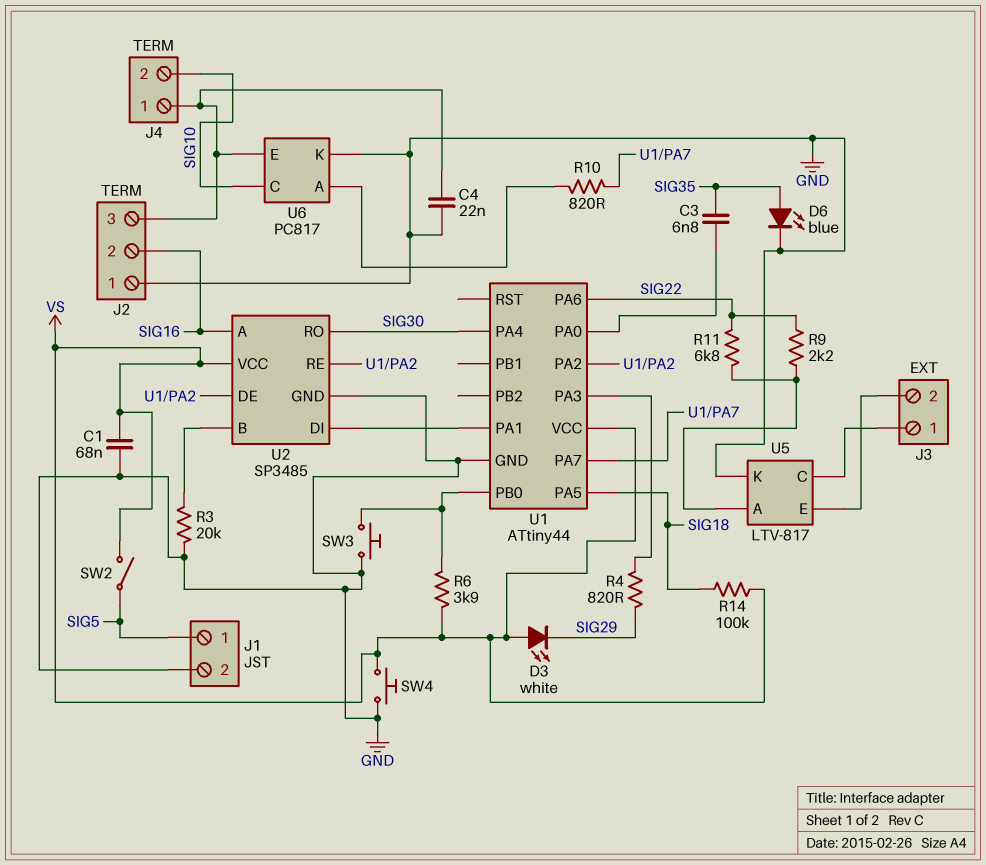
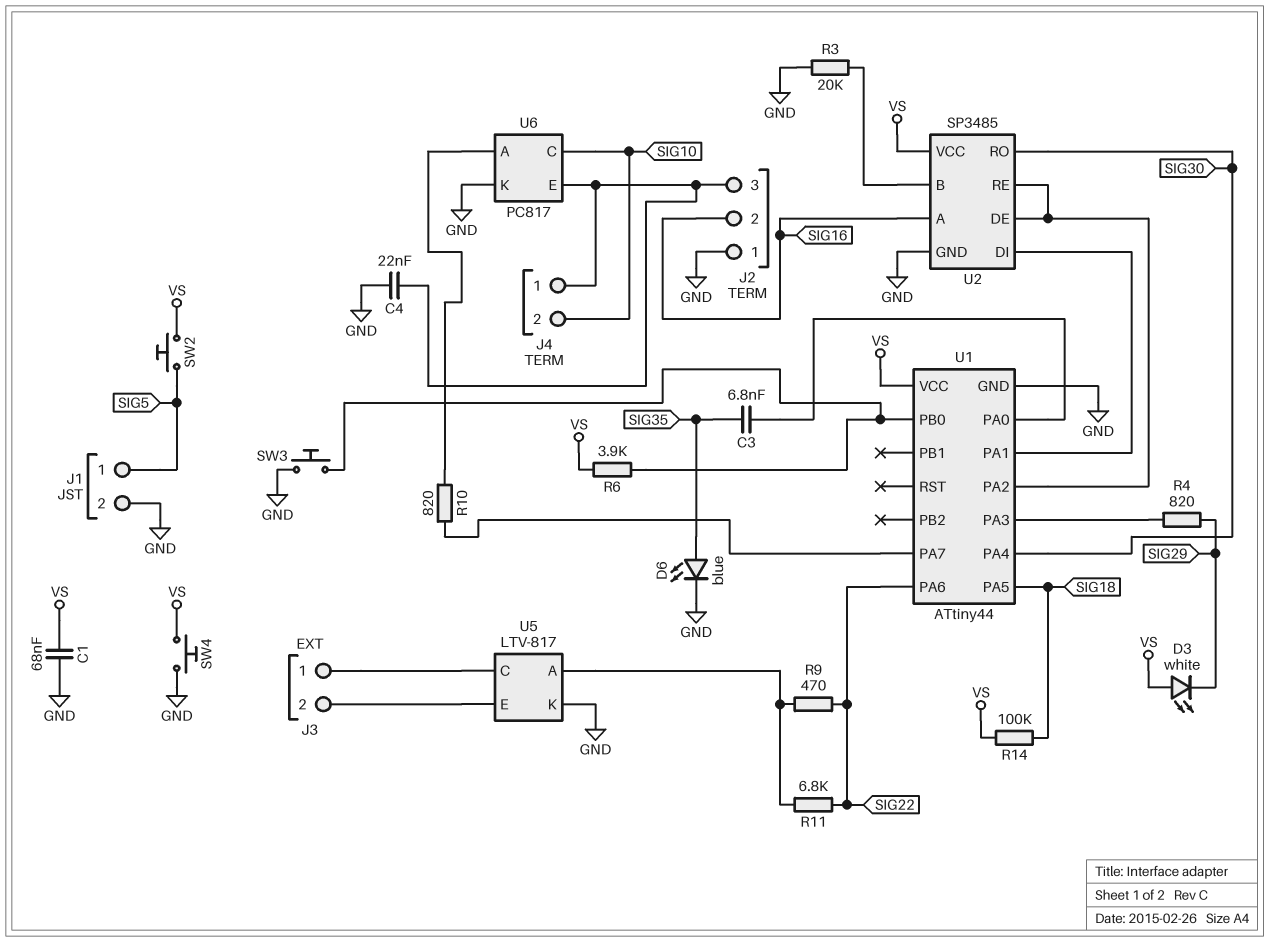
R9: 2.2k (SIG22, U5/A) -> 470 (SIG22, U5/A)
SW2: switch (SIG5, VS) -> button (SIG5, VS)

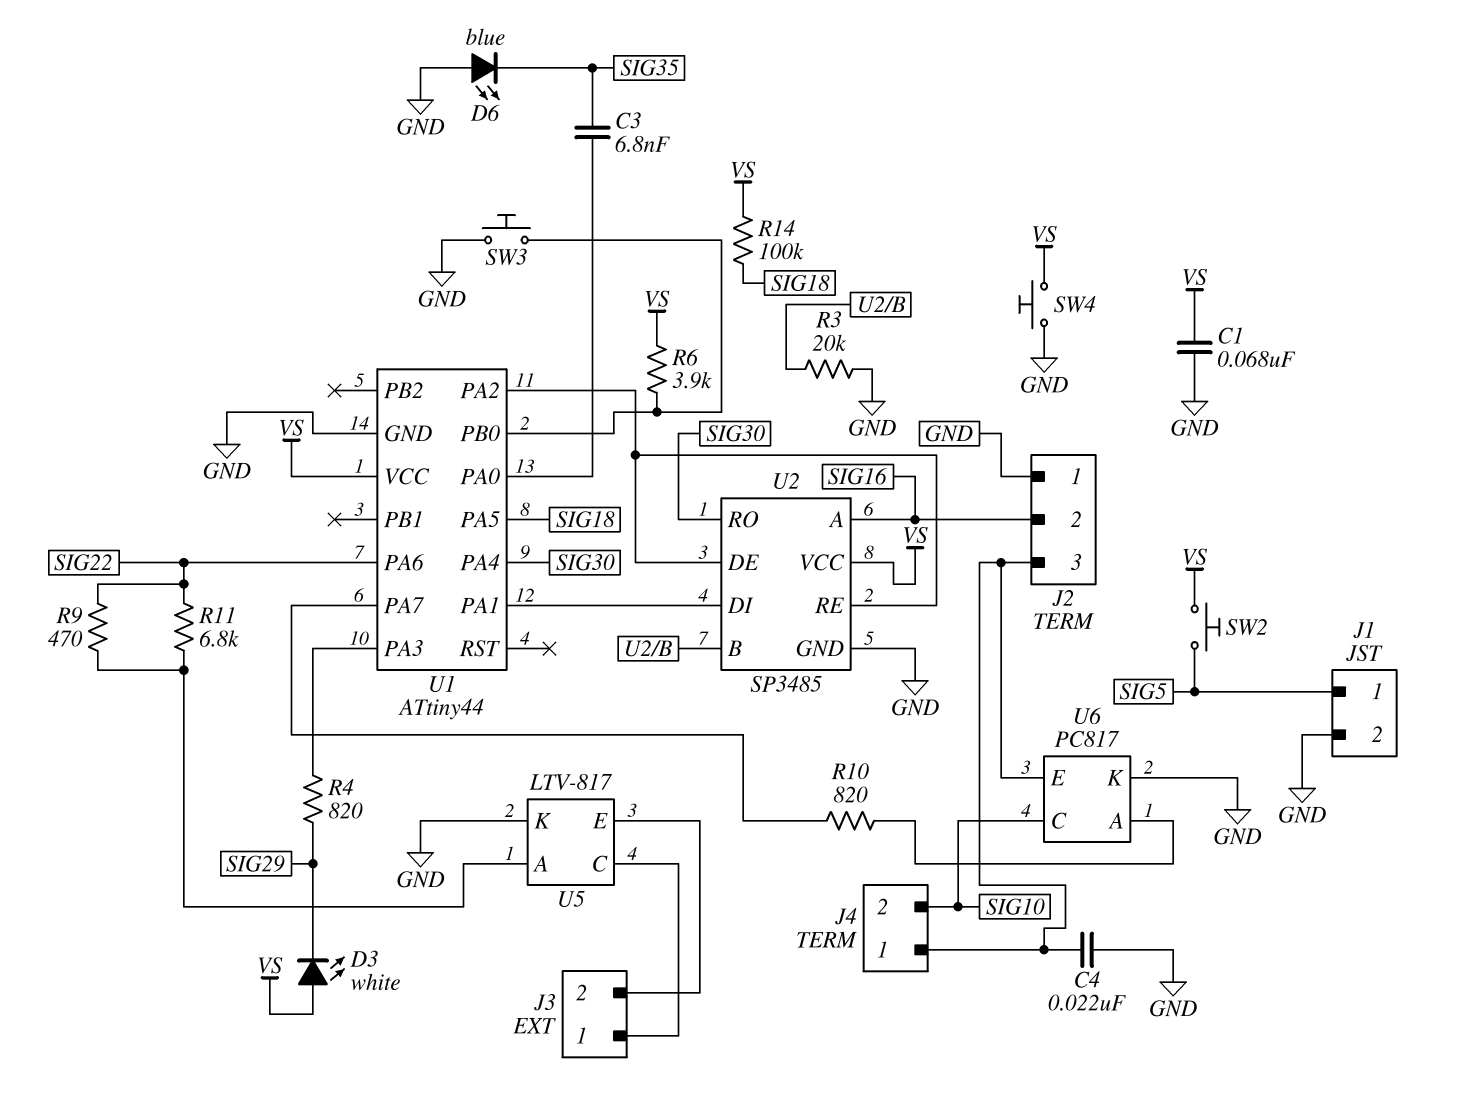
D6: LED blue (A SIG35, K GND) -> LED blue (A GND, K SIG35)

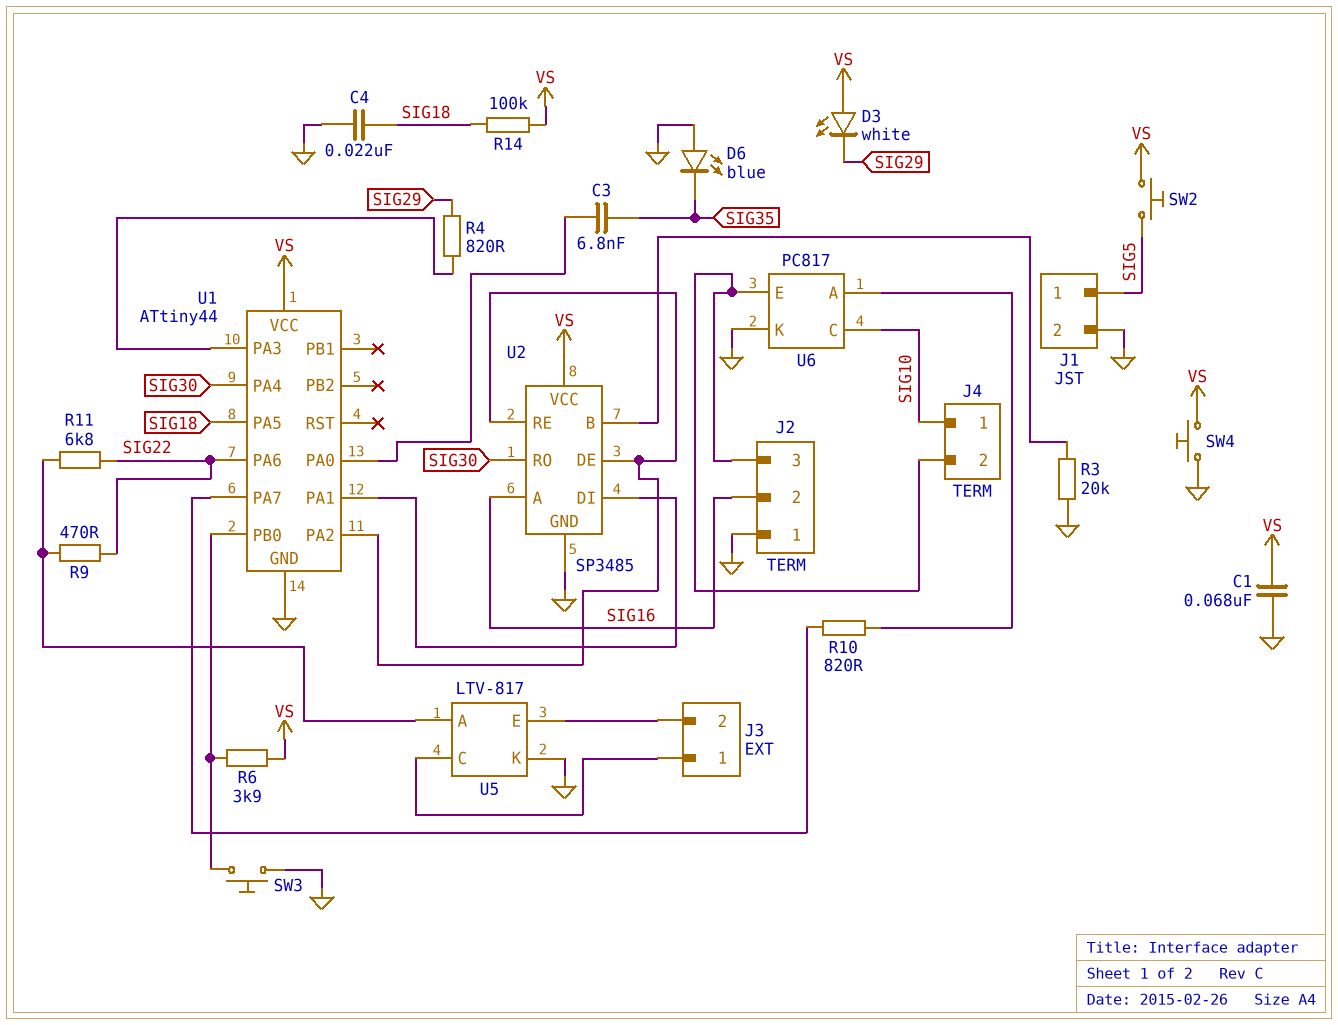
C4: 22nF (GND, J2/3) -> 22nF (GND, SIG18)
J4 pin 1: J2/3 -> SIG10
J4 pin 2: SIG10 -> J2/3

